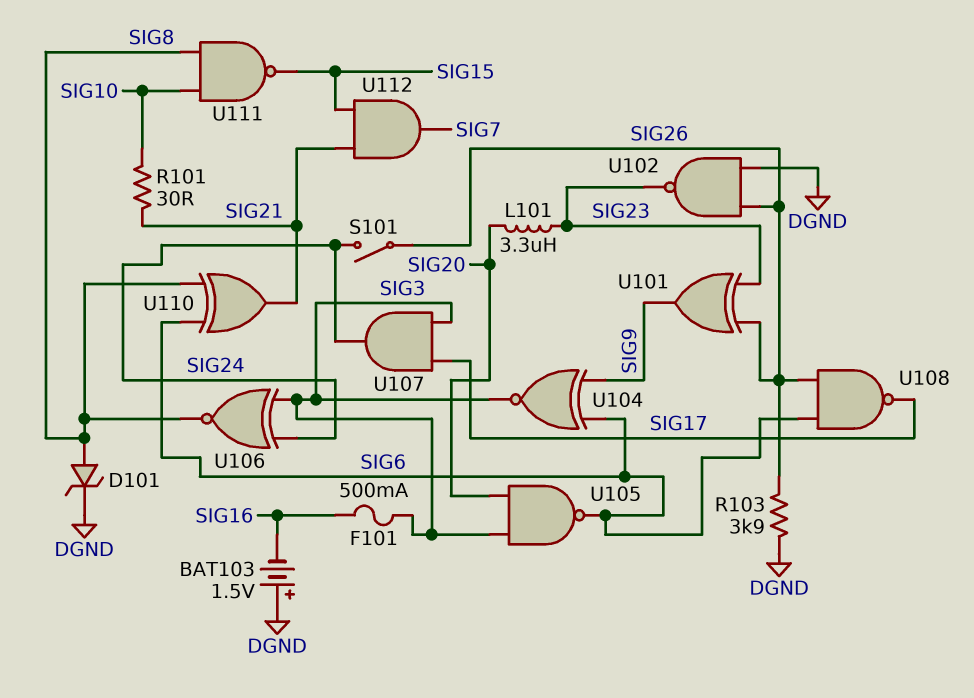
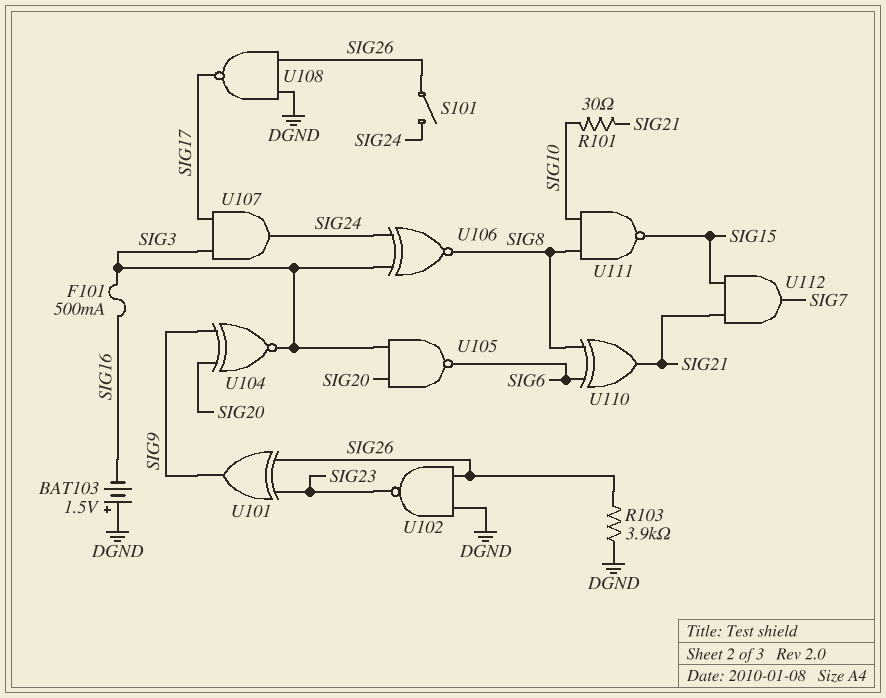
D101: zener (A SIG8, K DGND) -> none
L101: 3.3uH (SIG20, SIG23) -> none
U104: XNOR (in SIG6, in SIG9, out SIG3) -> XNOR (in SIG9, in SIG20, out SIG3)
U108: NAND (in SIG6, in SIG26, out SIG17) -> NAND (in DGND, in SIG26, out SIG17)

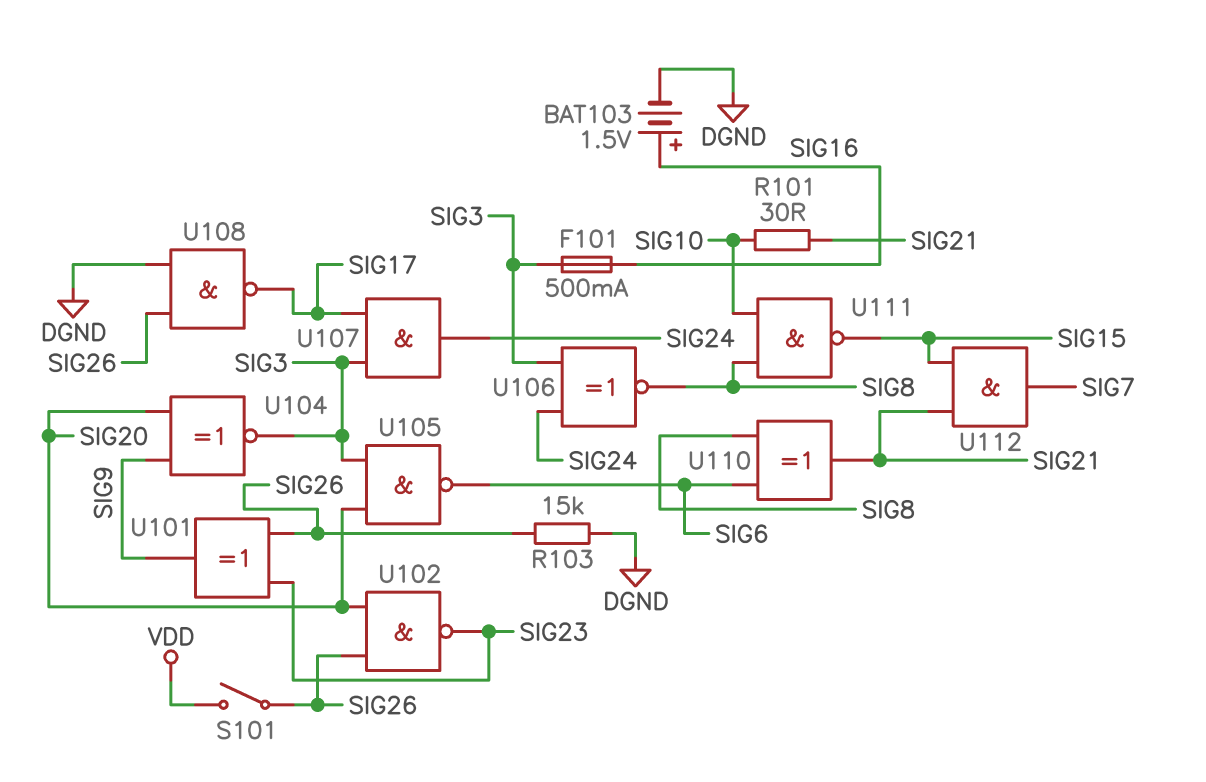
BAT103: 1.5V (plus DGND, minus SIG16) -> 1.5V (plus SIG16, minus DGND)
R103: 3.9k (DGND, SIG26) -> 15k (DGND, SIG26)
S101: switch (SIG24, SIG26) -> switch (SIG26, VDD)
U102: NAND (in DGND, in SIG26, out SIG23) -> NAND (in SIG20, in SIG26, out SIG23)

